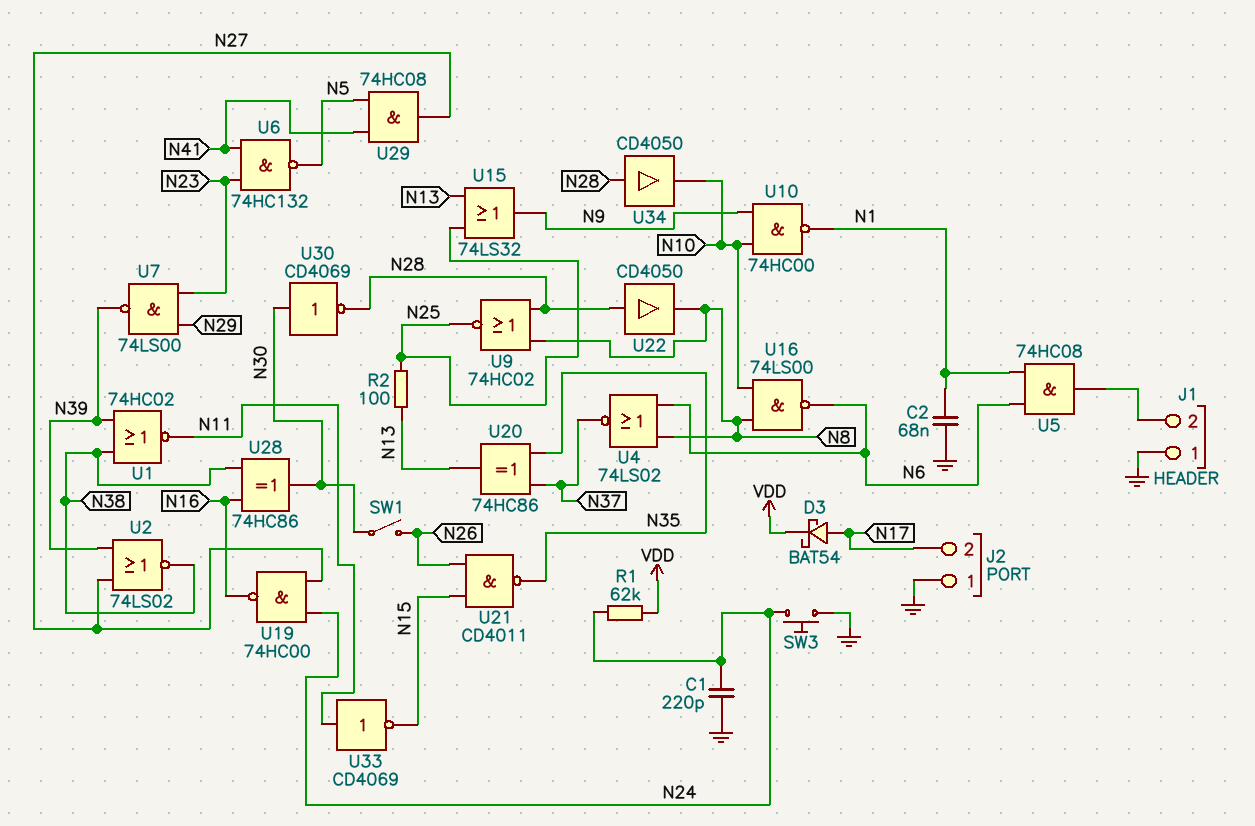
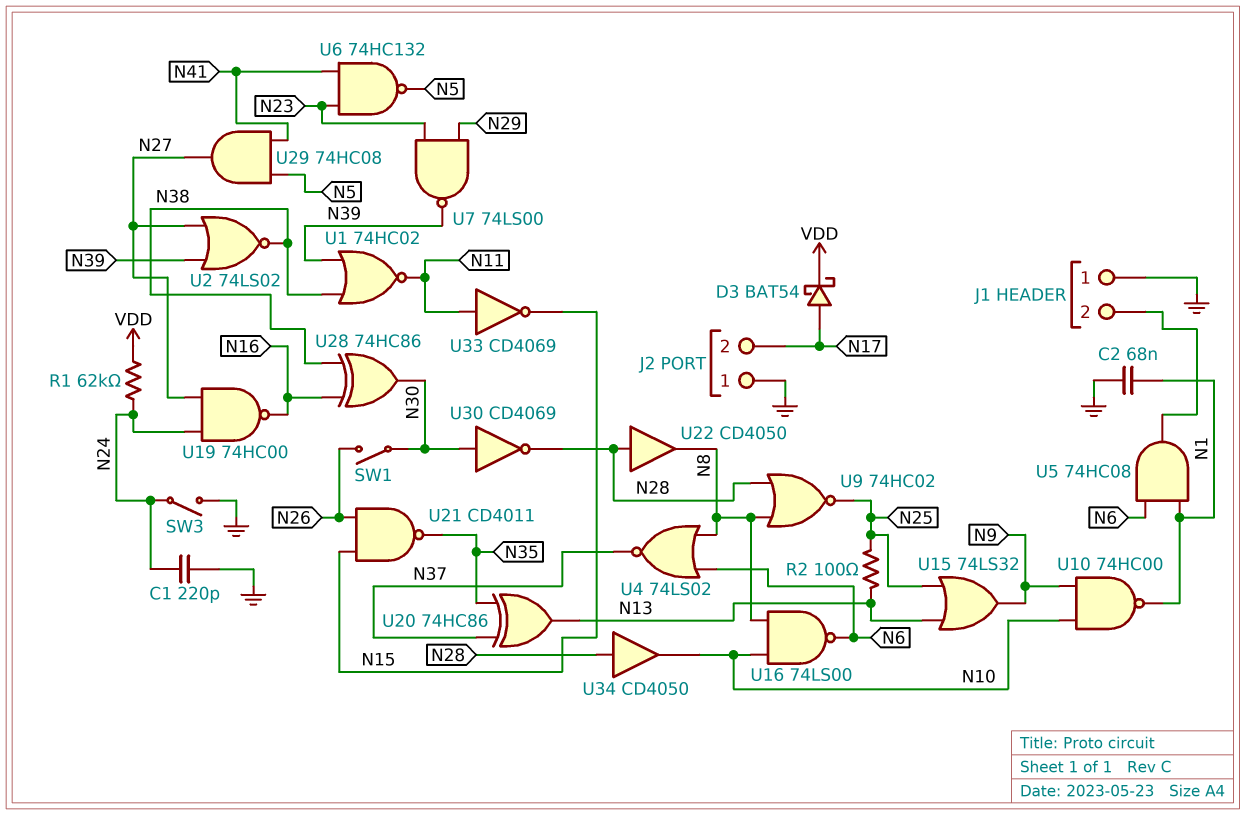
SW3: button (GND, N24) -> switch (GND, N24)

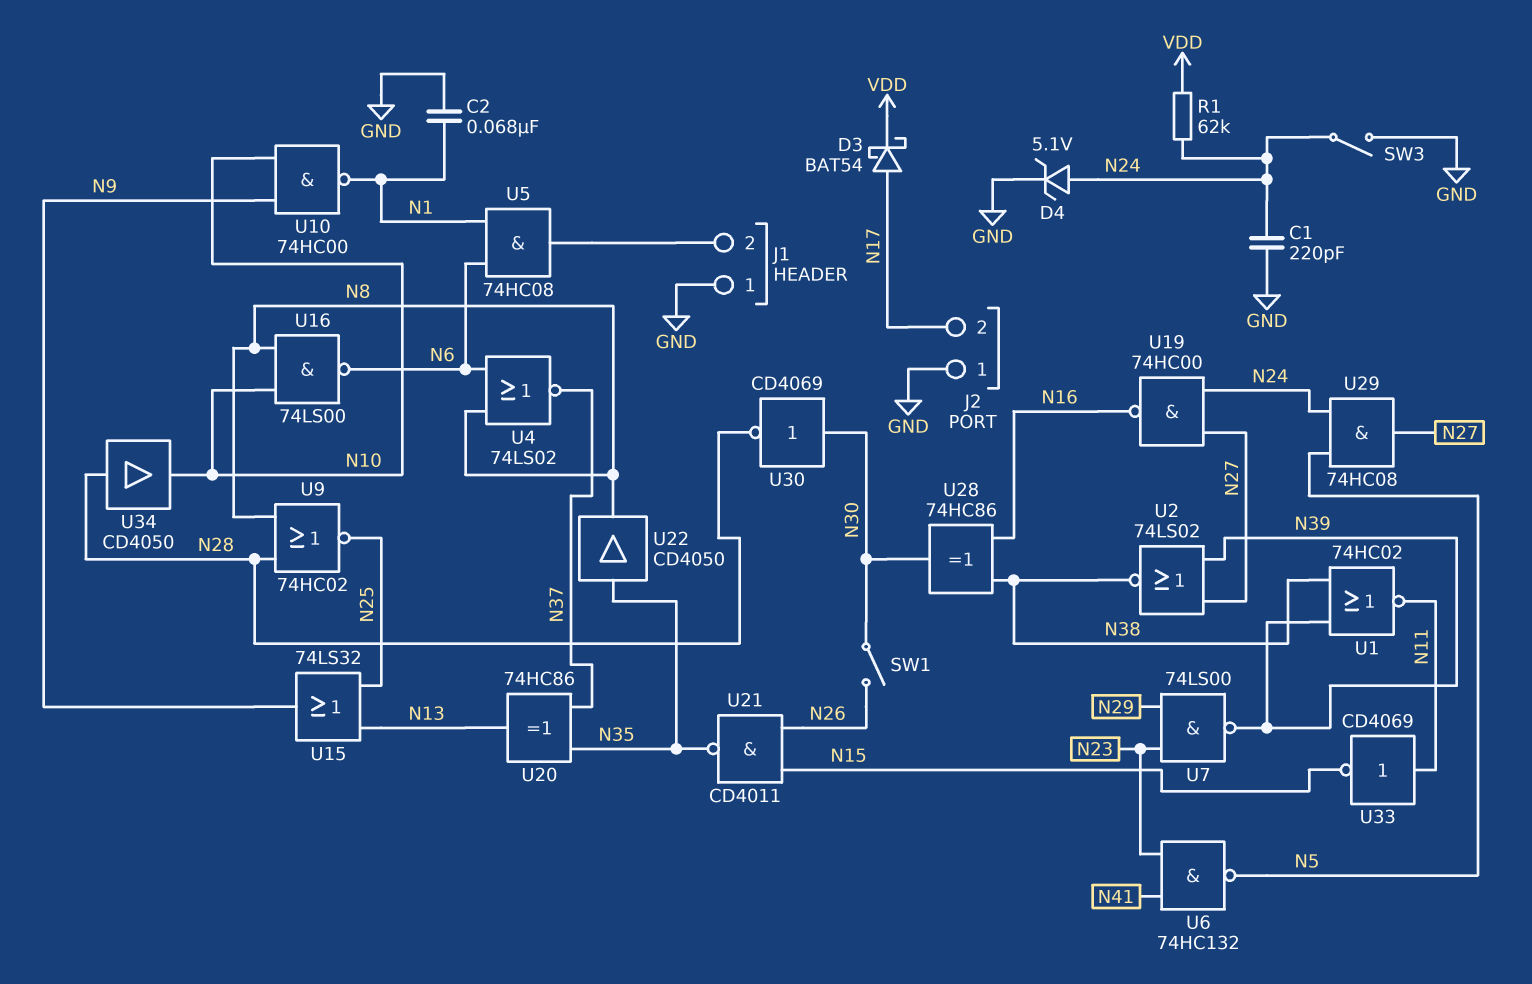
D4: none -> zener 5.1V (A N24, K GND)
R2: 100 (N13, N25) -> none
U22: buffer CD4050 (in N28, out N8) -> buffer CD4050 (in N35, out N8)
U29: AND 74HC08 (in N5, in N41, out N27) -> AND 74HC08 (in N5, in N24, out N27)

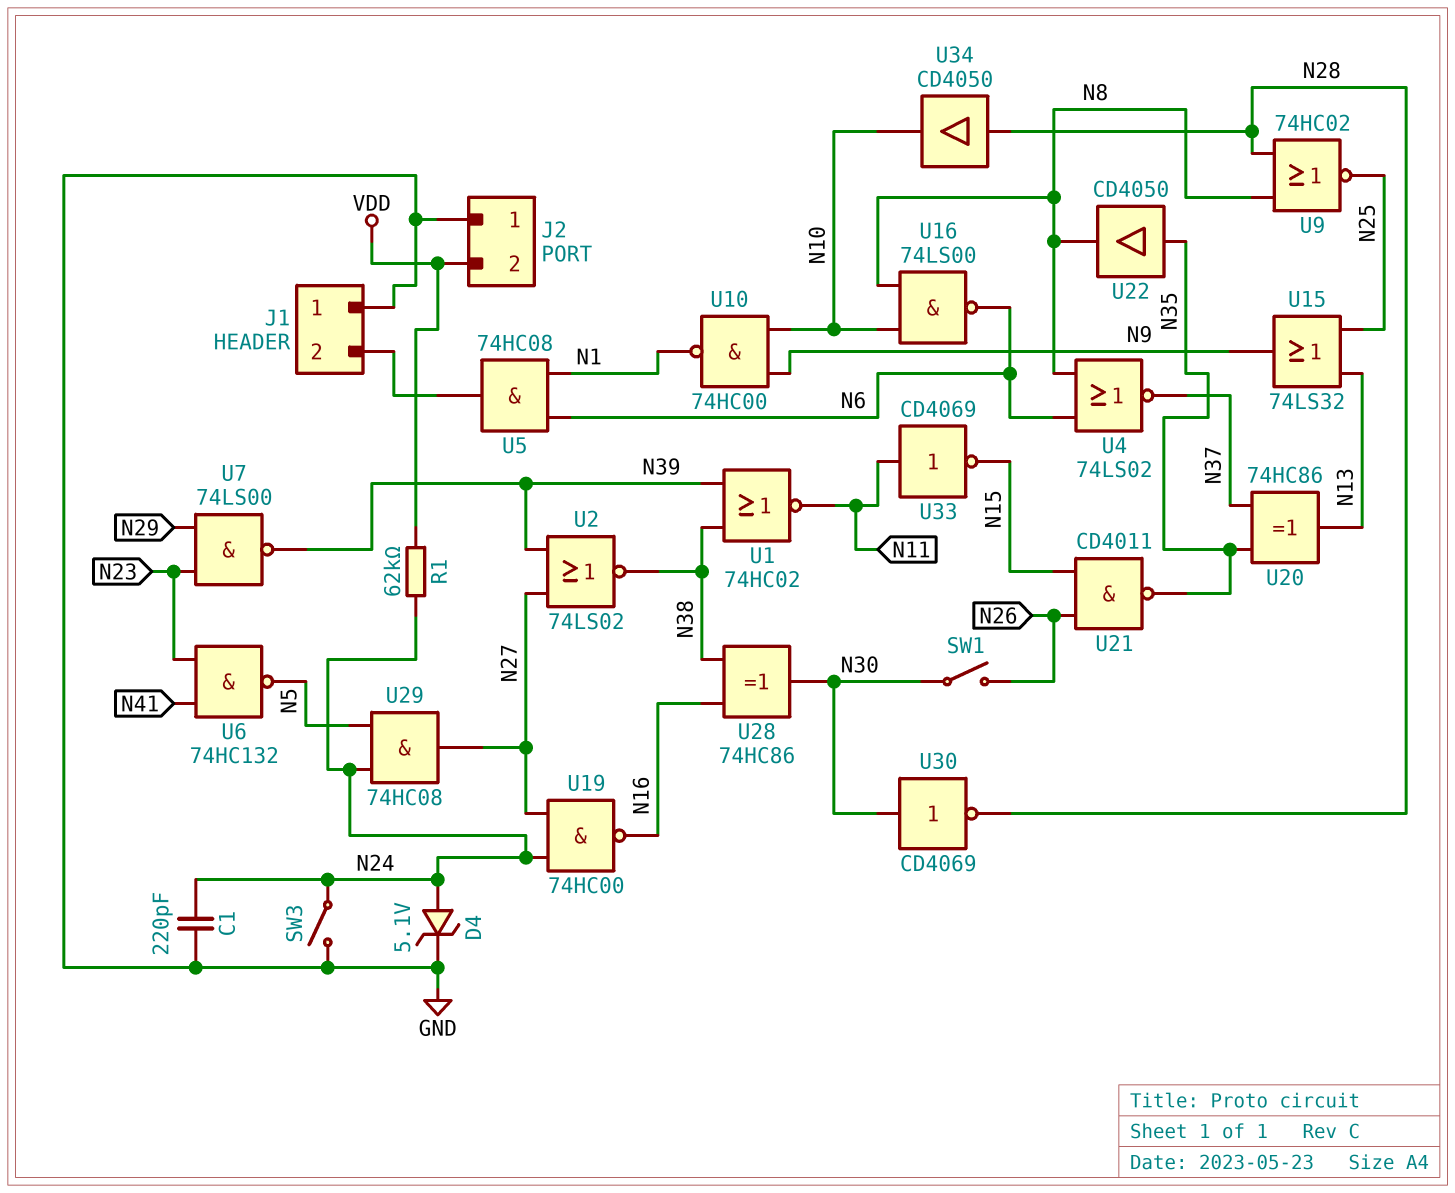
C2: 68nF (GND, N1) -> none
D3: schottky BAT54 (A N17, K VDD) -> none
J2 pin 2: N17 -> VDD

